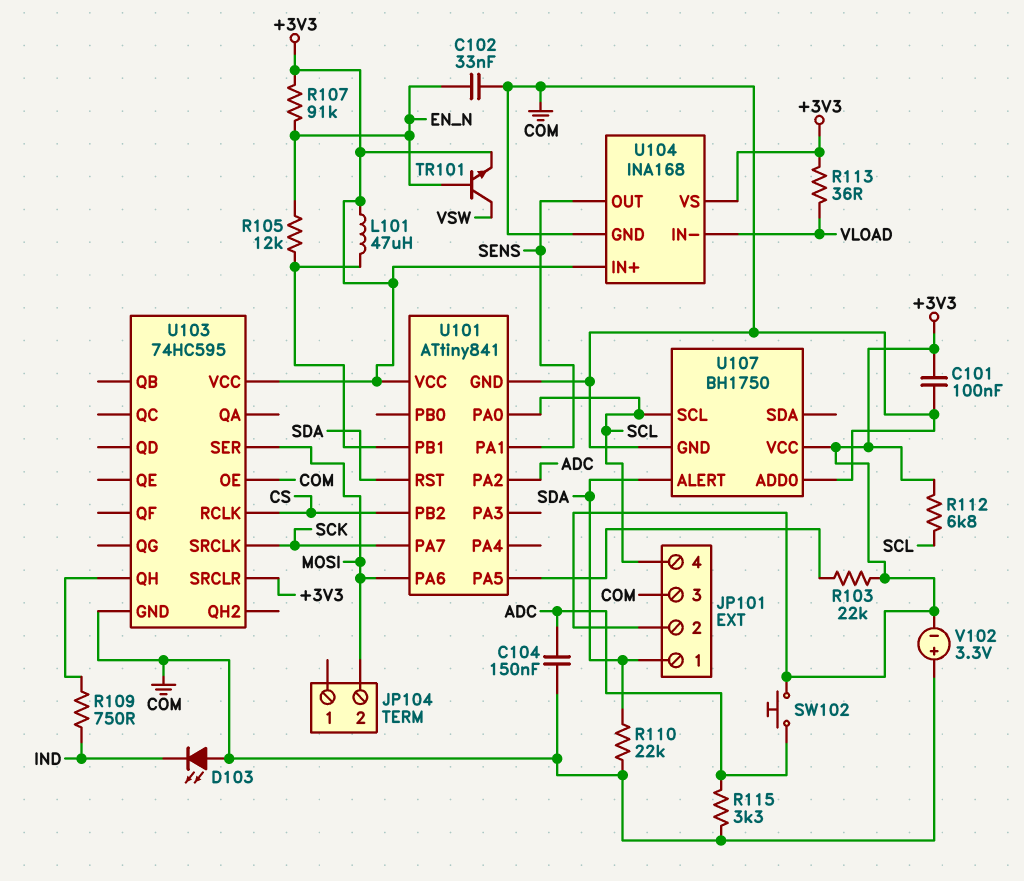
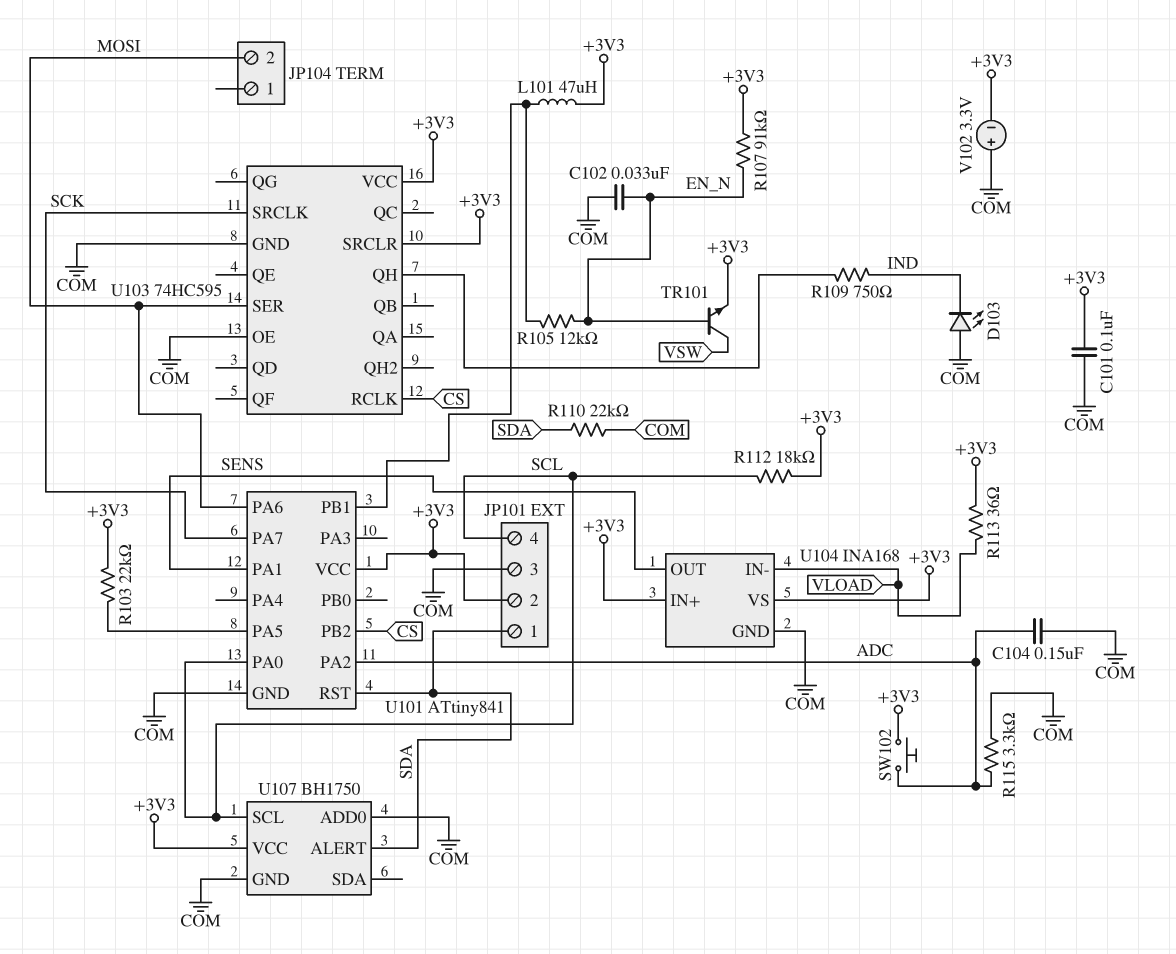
R112: 6.8k (+3V3, SCL) -> 18k (+3V3, SCL)

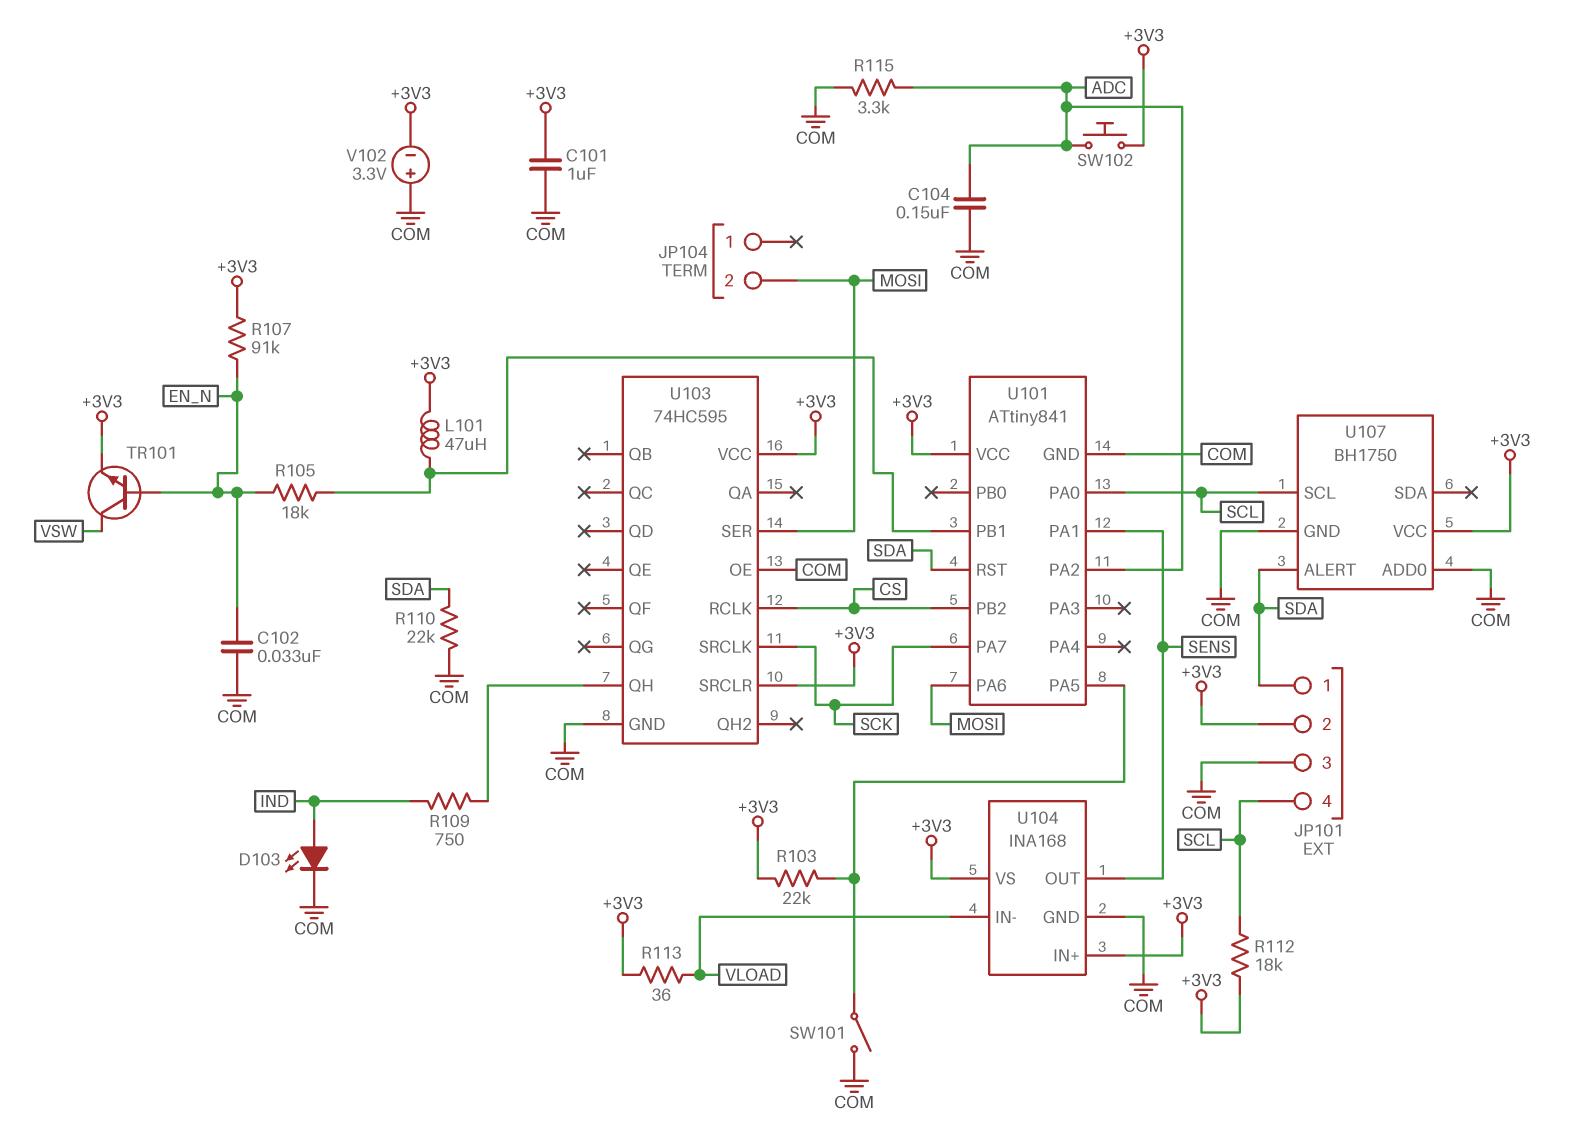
C101: 100nF (+3V3, COM) -> 1uF (+3V3, COM)
D103: LED (A COM, K IND) -> LED (A IND, K COM)
R105: 12k (EN_N, U101/PB1) -> 18k (EN_N, U101/PB1)
SW101: none -> switch (COM, U101/PA5)

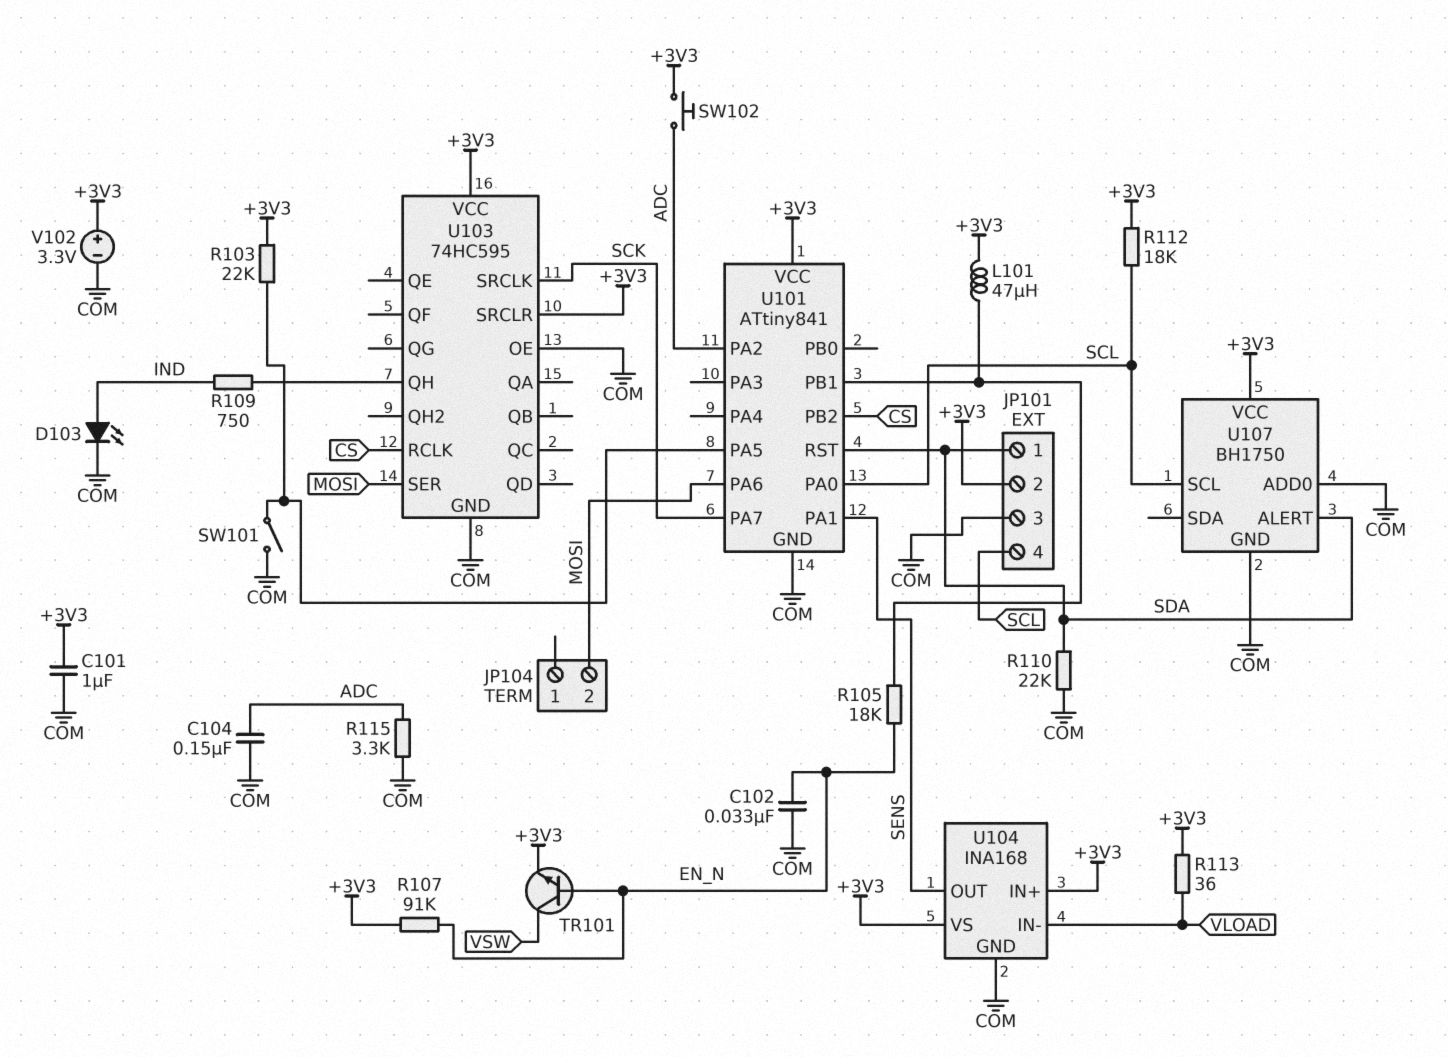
V102: 3.3V (plus COM, minus +3V3) -> 3.3V (plus +3V3, minus COM)

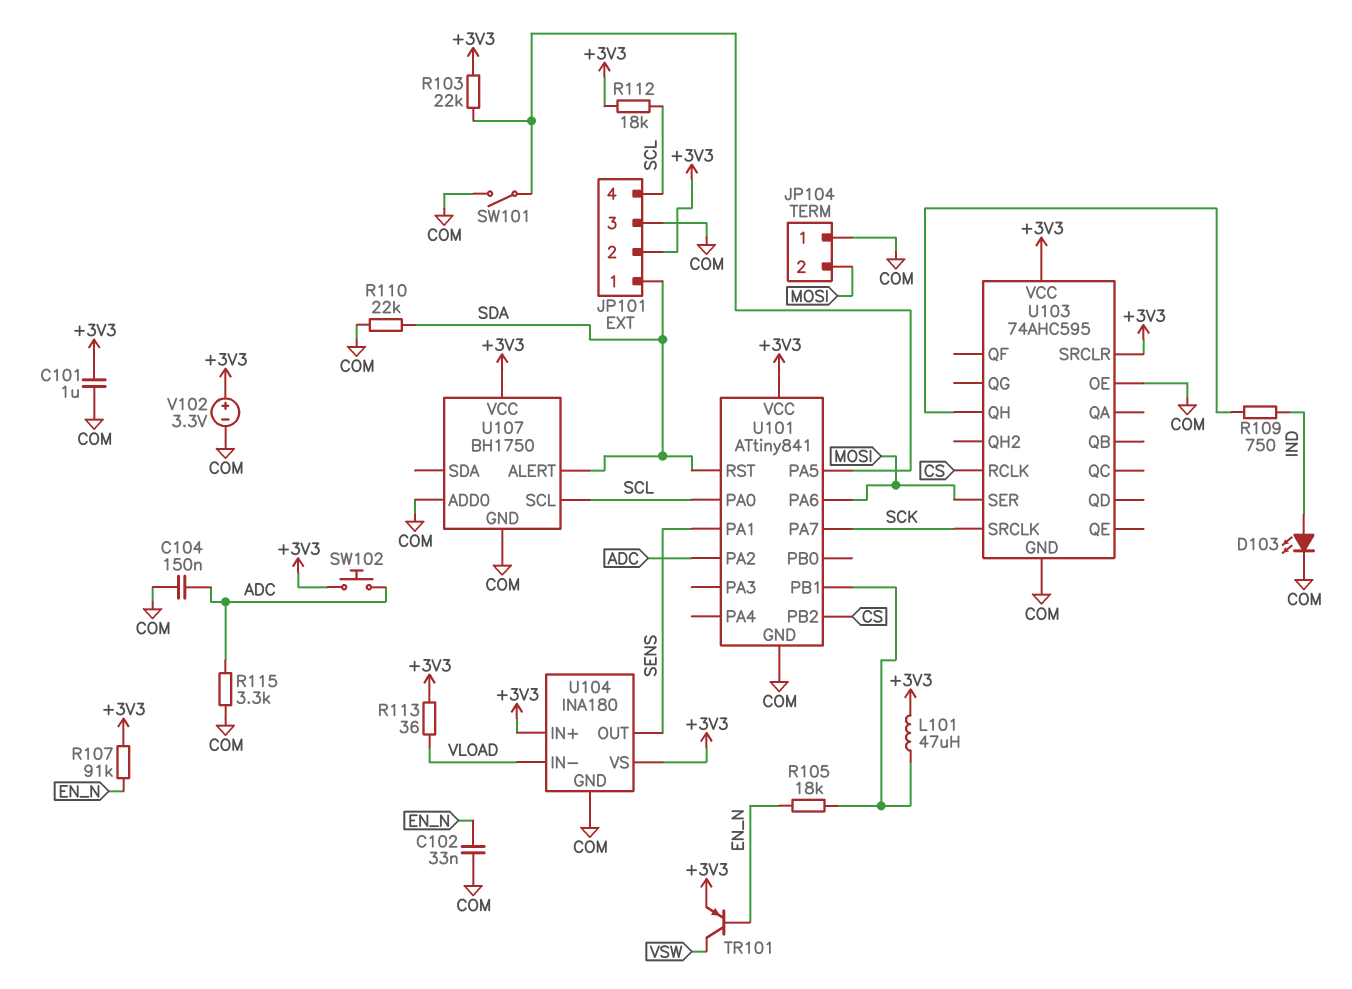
JP104 pin 1: none -> COM
TR101: NPN (B EN_N, C VSW, E +3V3) -> PNP (B EN_N, C VSW, E +3V3)
U103: 74HC595 -> 74AHC595
U104: INA168 -> INA180

